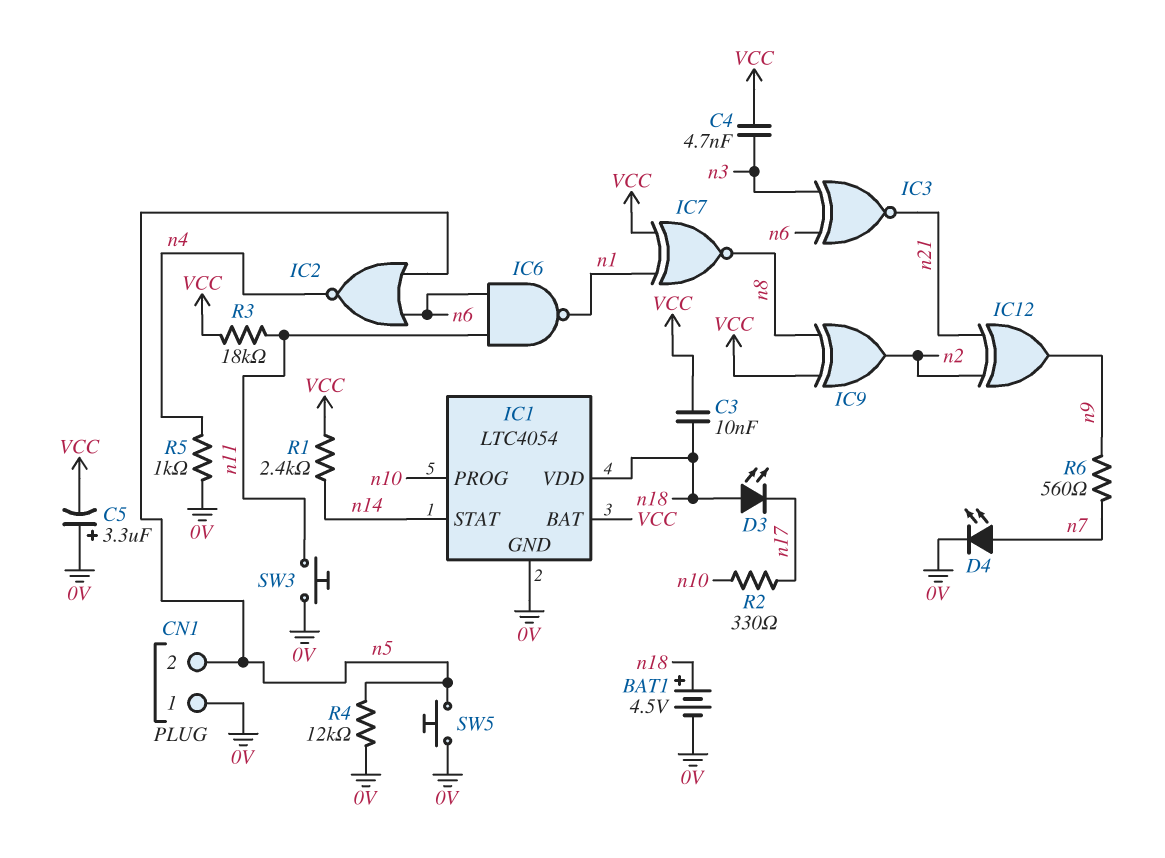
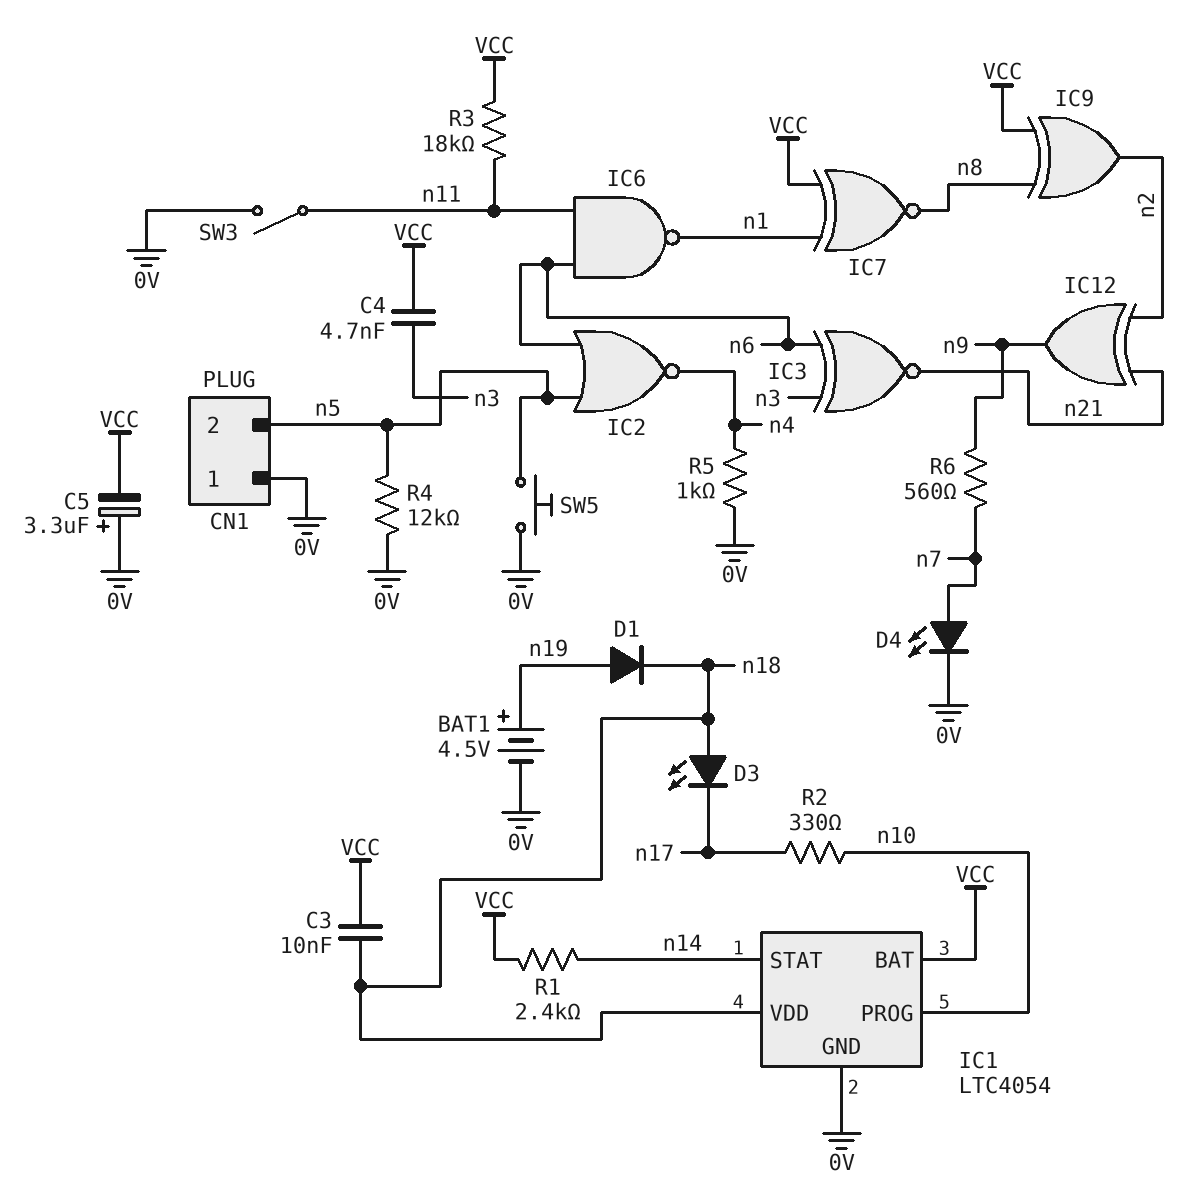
BAT1: 4.5V (plus n18, minus 0V) -> 4.5V (plus n19, minus 0V)
D1: none -> diode (A n19, K n18)
SW3: button (0V, n11) -> switch (0V, n11)

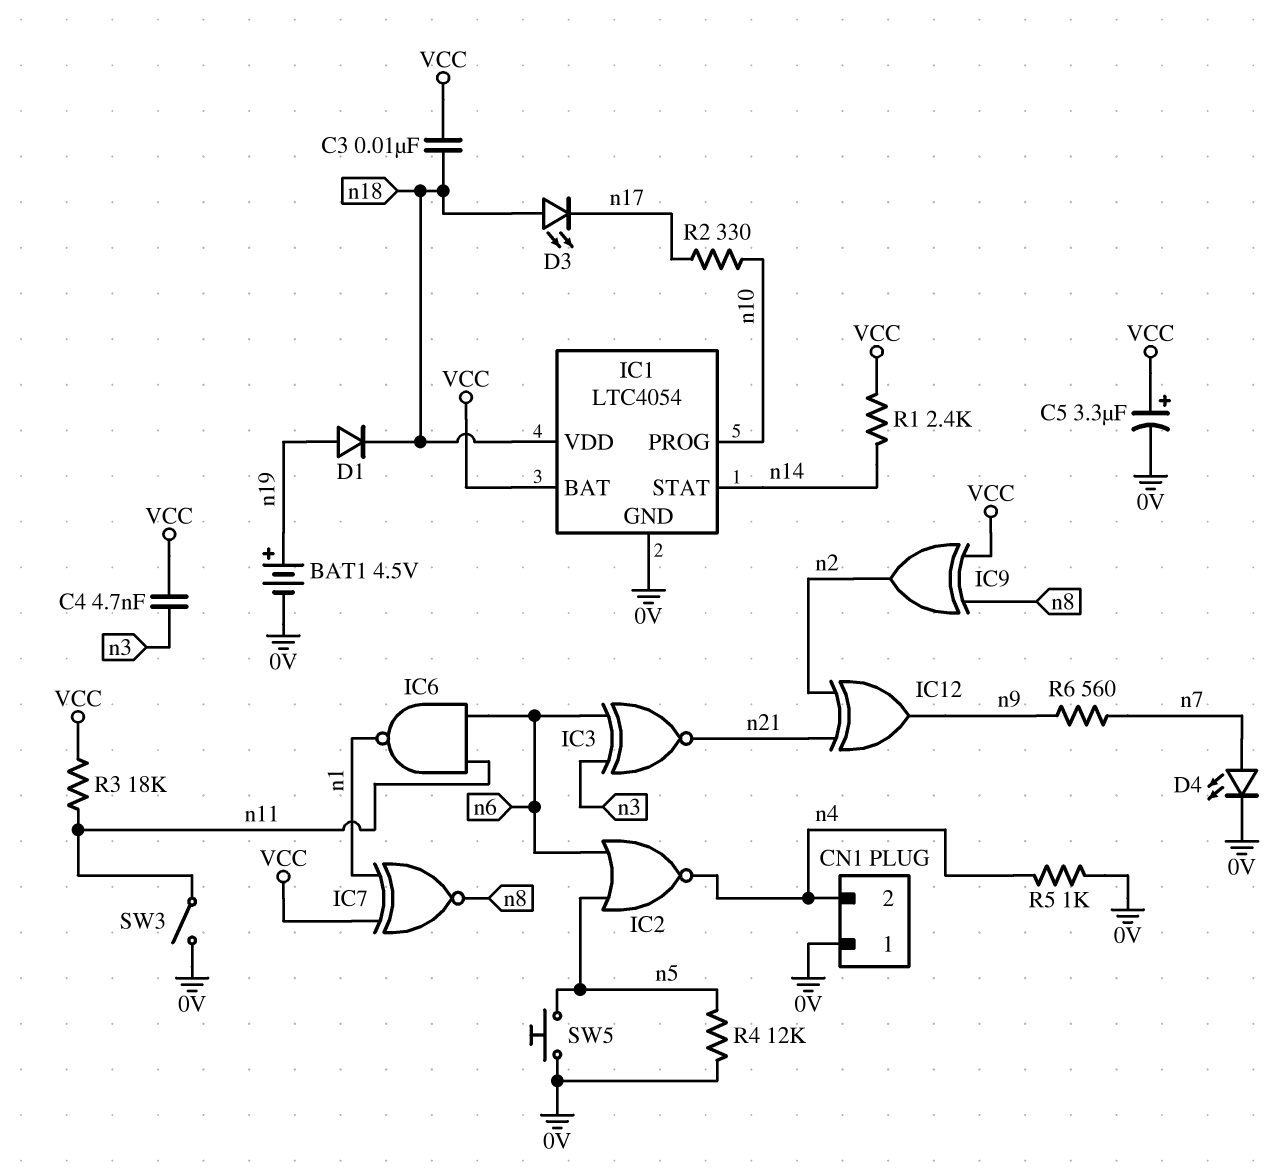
C5: 3.3uF (plus 0V, minus VCC) -> 3.3uF (plus VCC, minus 0V)
CN1 pin 2: n5 -> n4

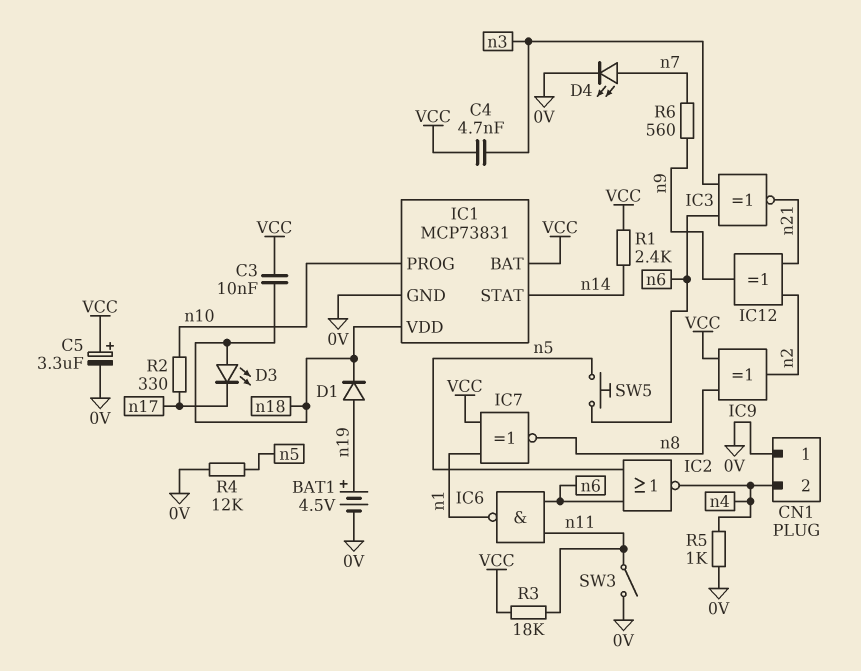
IC1: LTC4054 -> MCP73831
SW5: button (0V, n5) -> button (n5, n6)

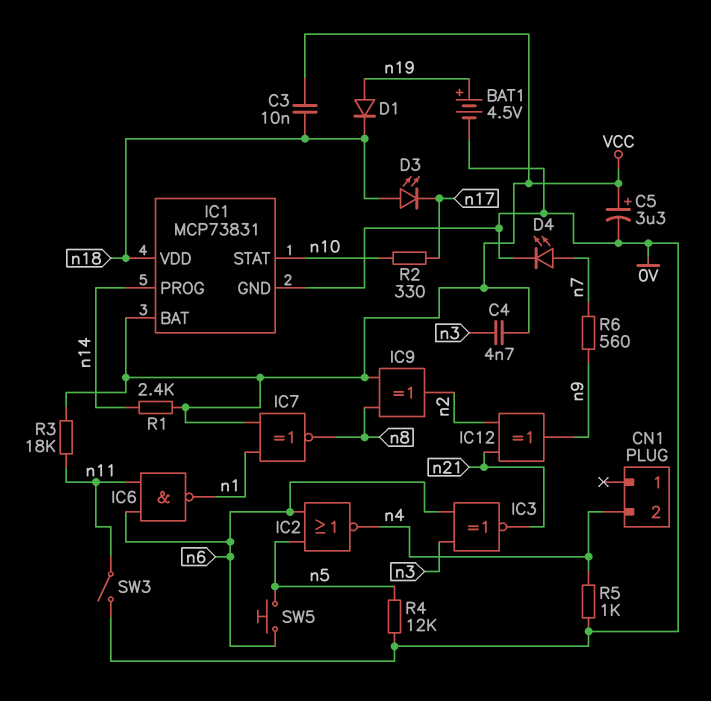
CN1 pin 1: 0V -> none
IC1 pin PROG: n10 -> n14
IC1 pin STAT: n14 -> n10

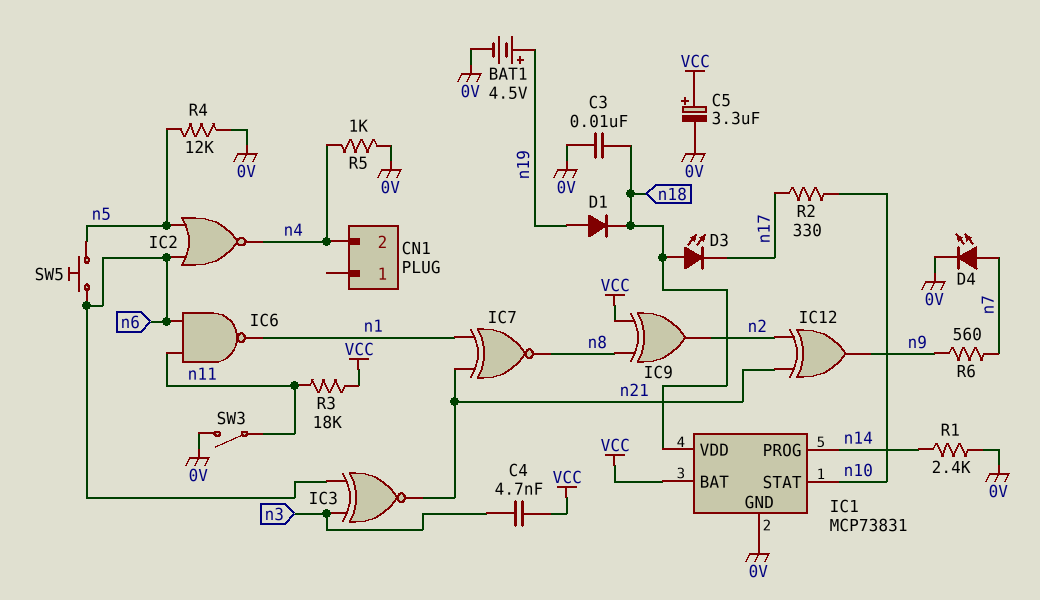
C3: 10nF (VCC, n18) -> 10nF (0V, n18)
IC7: XNOR (in VCC, in n1, out n8) -> XNOR (in n1, in n21, out n8)
R1: 2.4k (VCC, n14) -> 2.4k (0V, n14)

